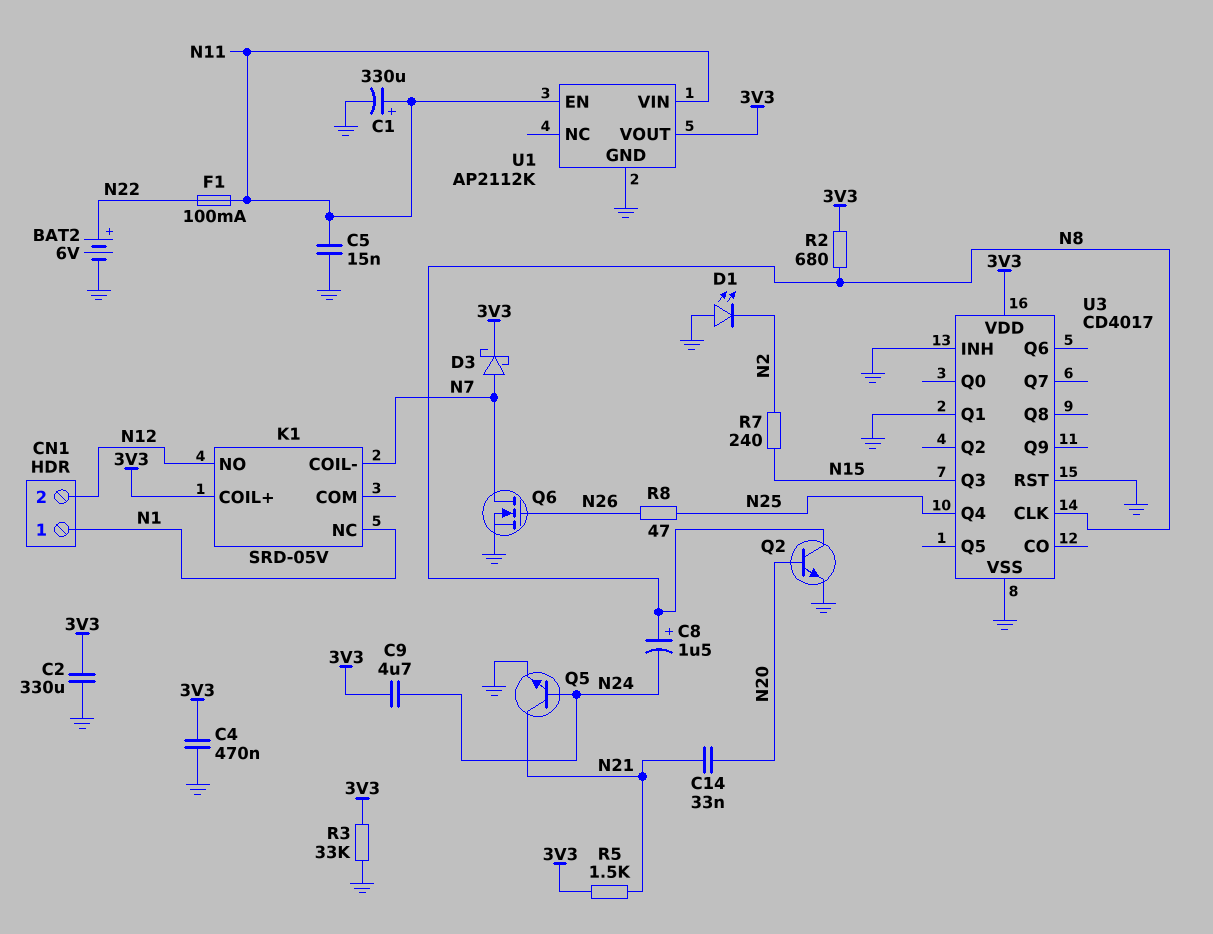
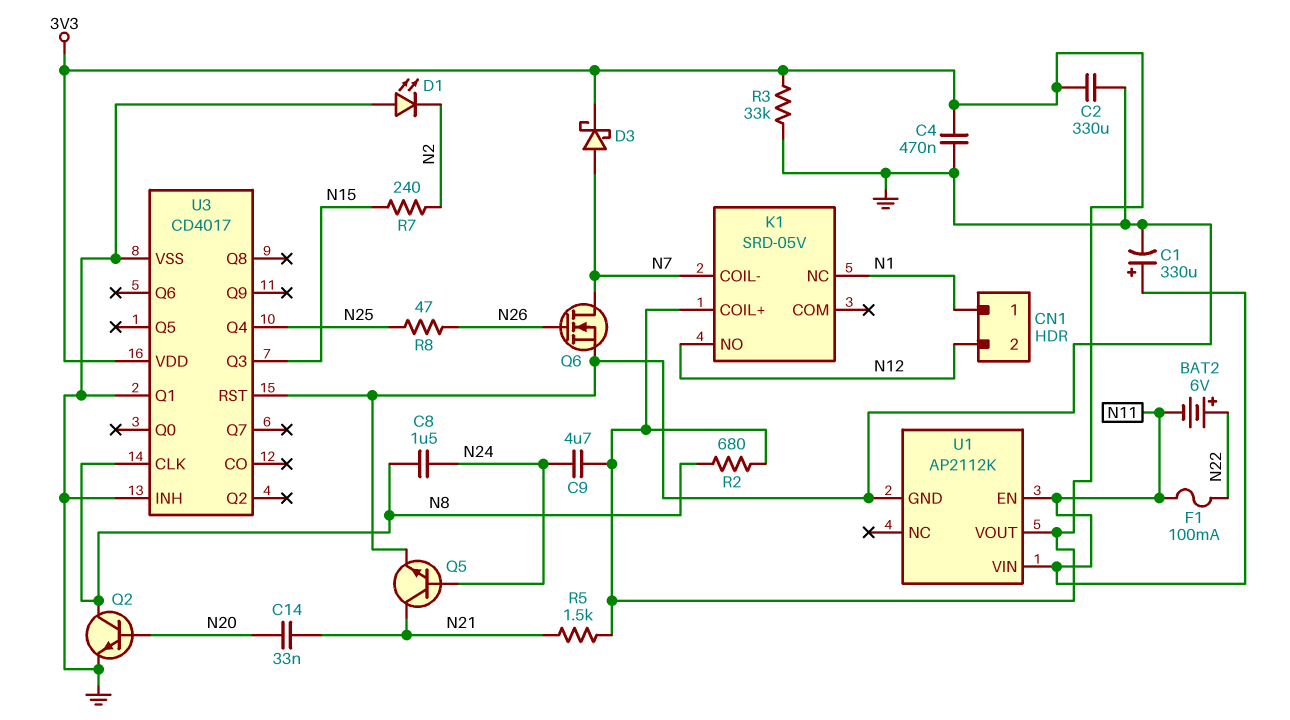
BAT2: 6V (plus N22, minus GND) -> 6V (plus N22, minus N11)
C5: 15nF (GND, N11) -> none
C8: 1.5uF (plus N8, minus N24) -> 1.5uF (N8, N24)

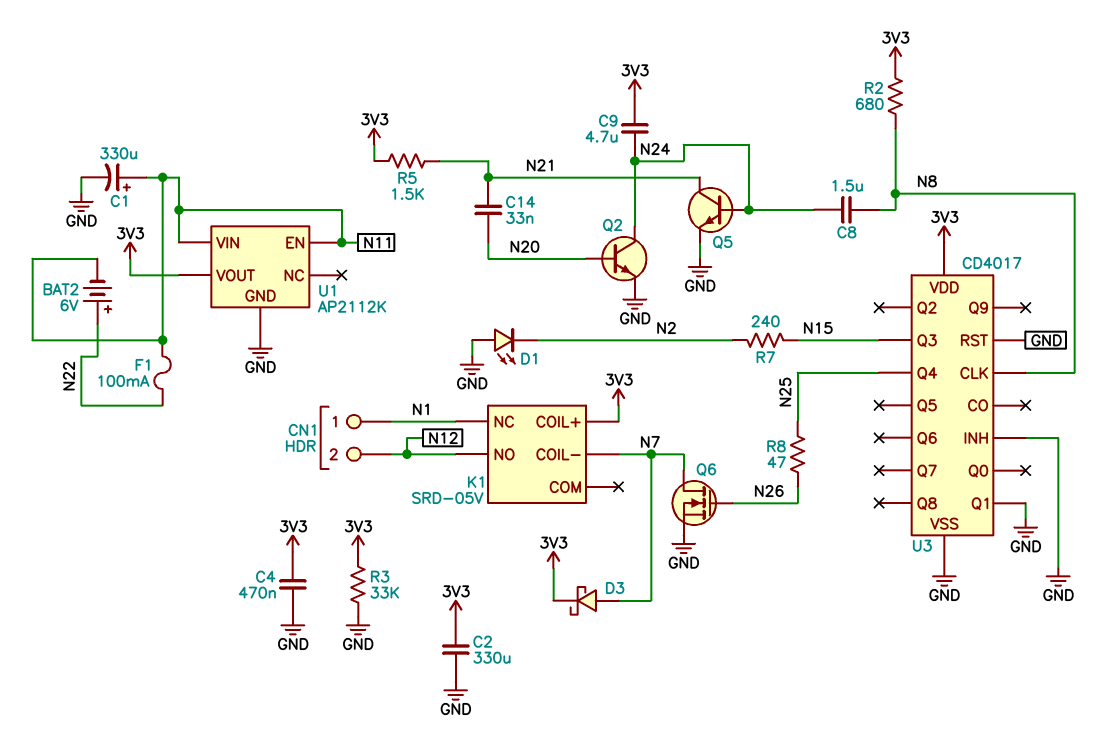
Q2: NPN (B N20, C N8, E GND) -> NPN (B N20, C N24, E GND)

